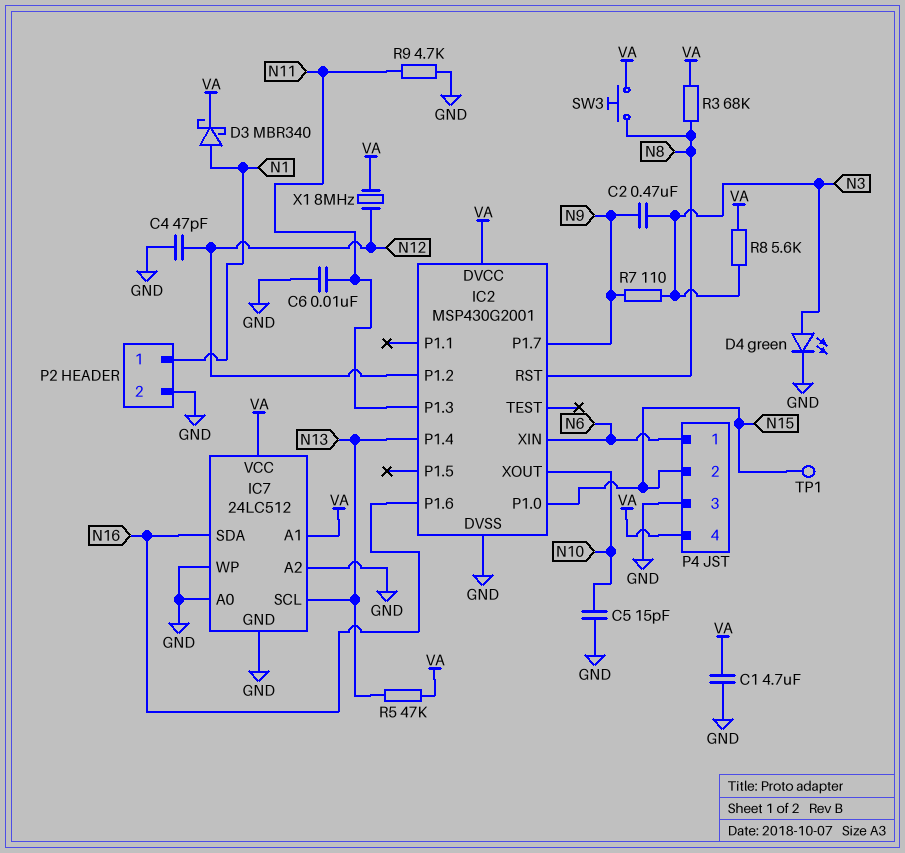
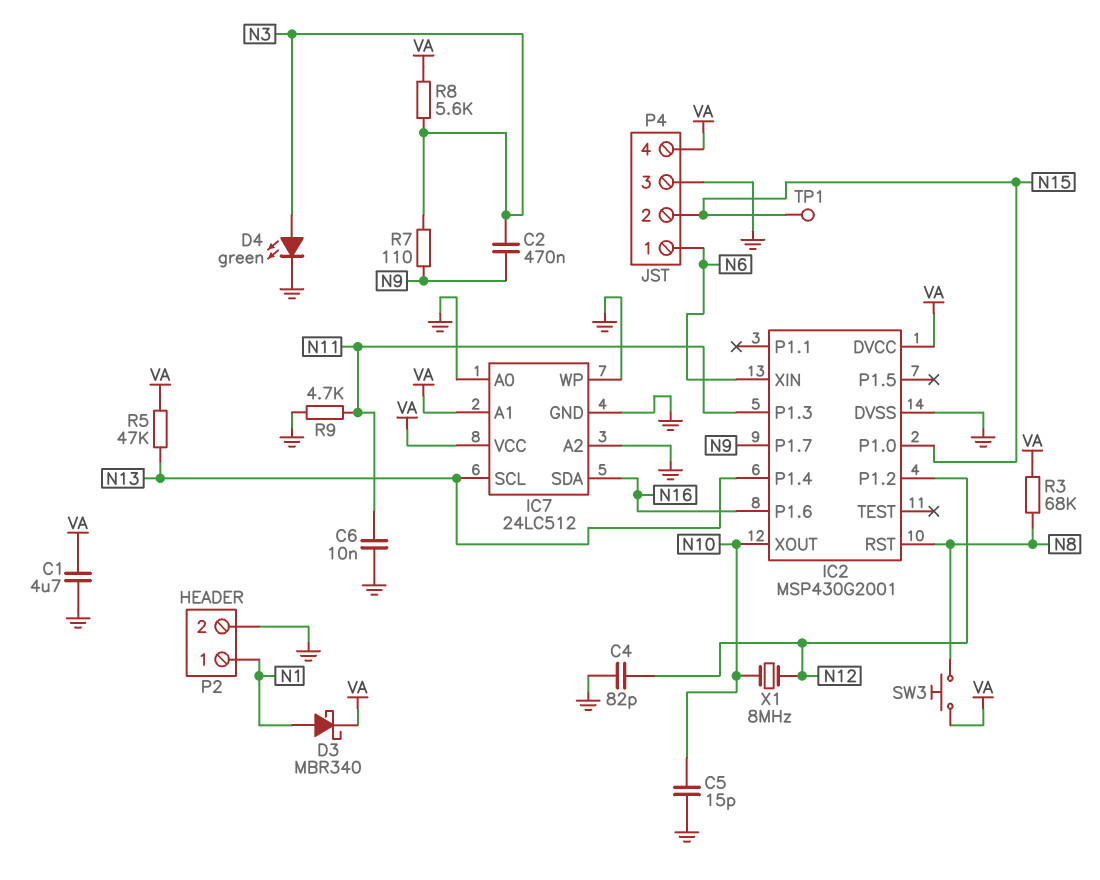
C4: 47pF (GND, N12) -> 82pF (GND, N12)
X1: 8MHz (N12, VA) -> 8MHz (N10, N12)

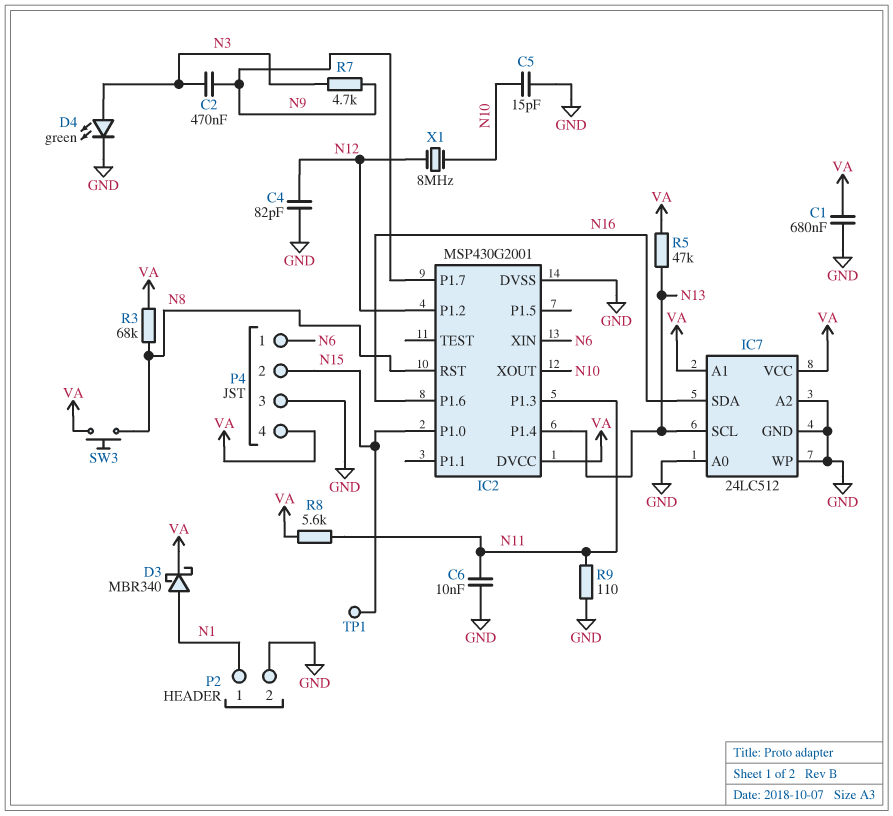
C1: 4.7uF (GND, VA) -> 680nF (GND, VA)
R7: 110 (N3, N9) -> 4.7k (N3, N9)
R8: 5.6k (N3, VA) -> 5.6k (N11, VA)
R9: 4.7k (GND, N11) -> 110 (GND, N11)

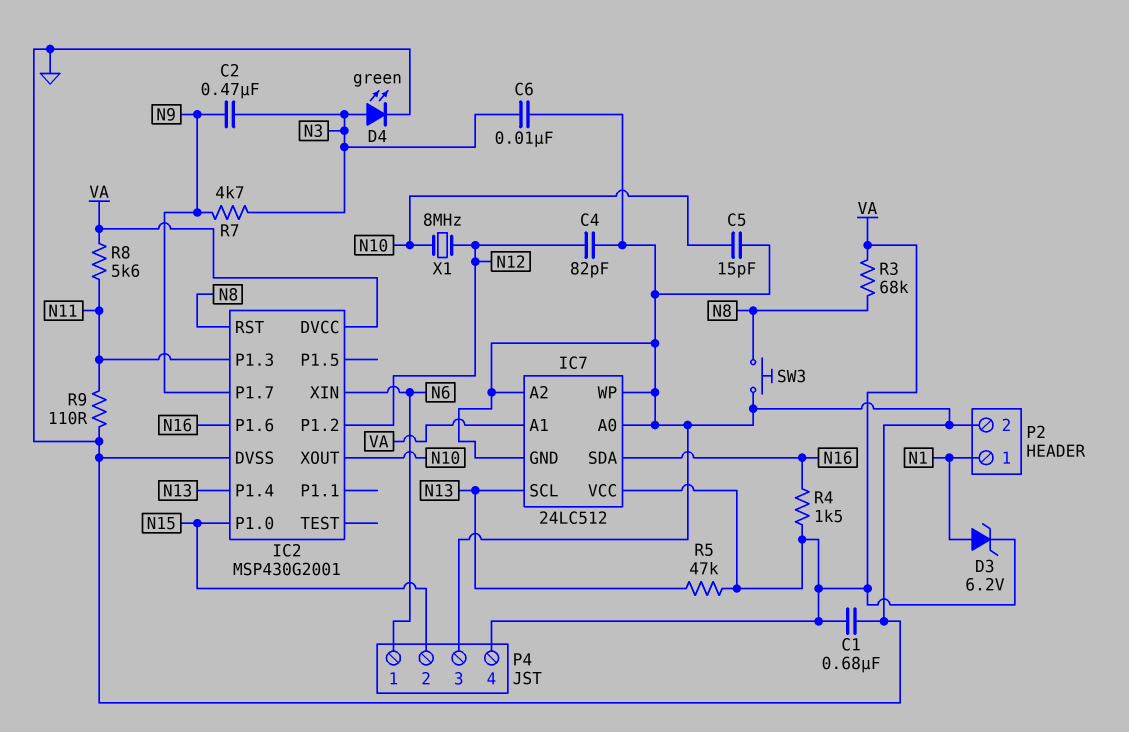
C6: 10nF (GND, N11) -> 10nF (GND, N3)
D3: schottky MBR340 (A N1, K VA) -> zener 6.2V (A N1, K VA)
R4: none -> 1.5k (N16, VA)
SW3: button (N8, VA) -> button (GND, N8)
TP1: test point (N15) -> none

